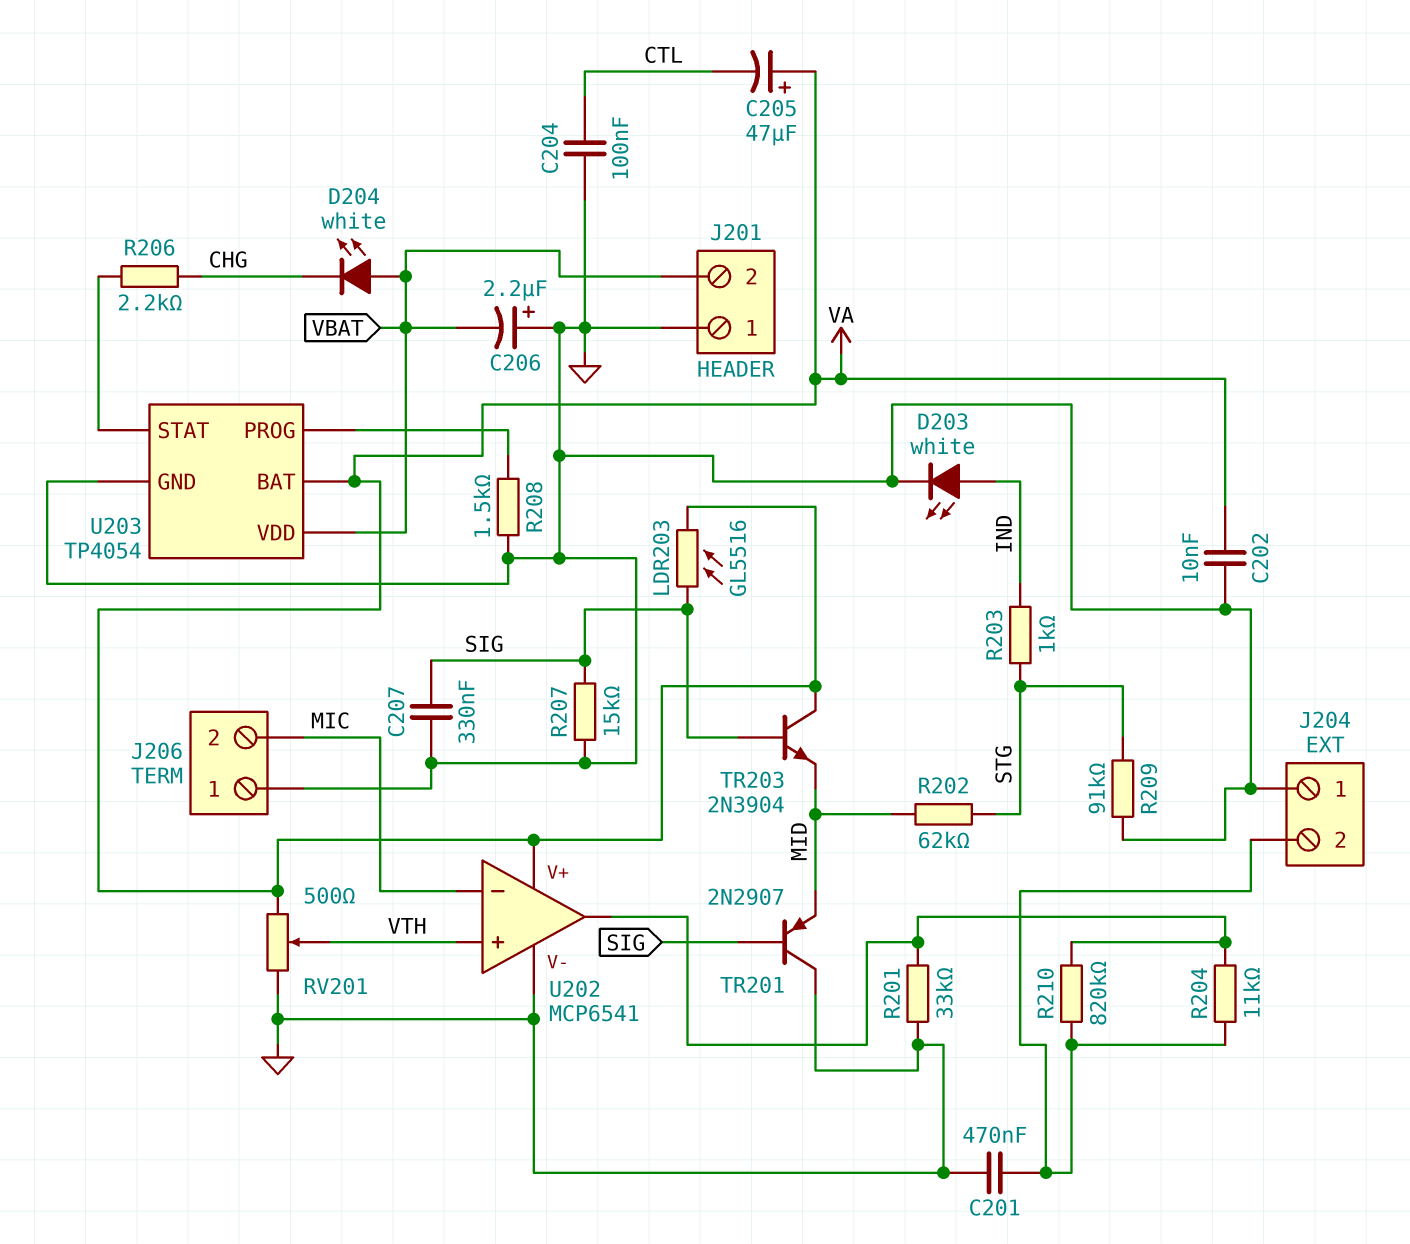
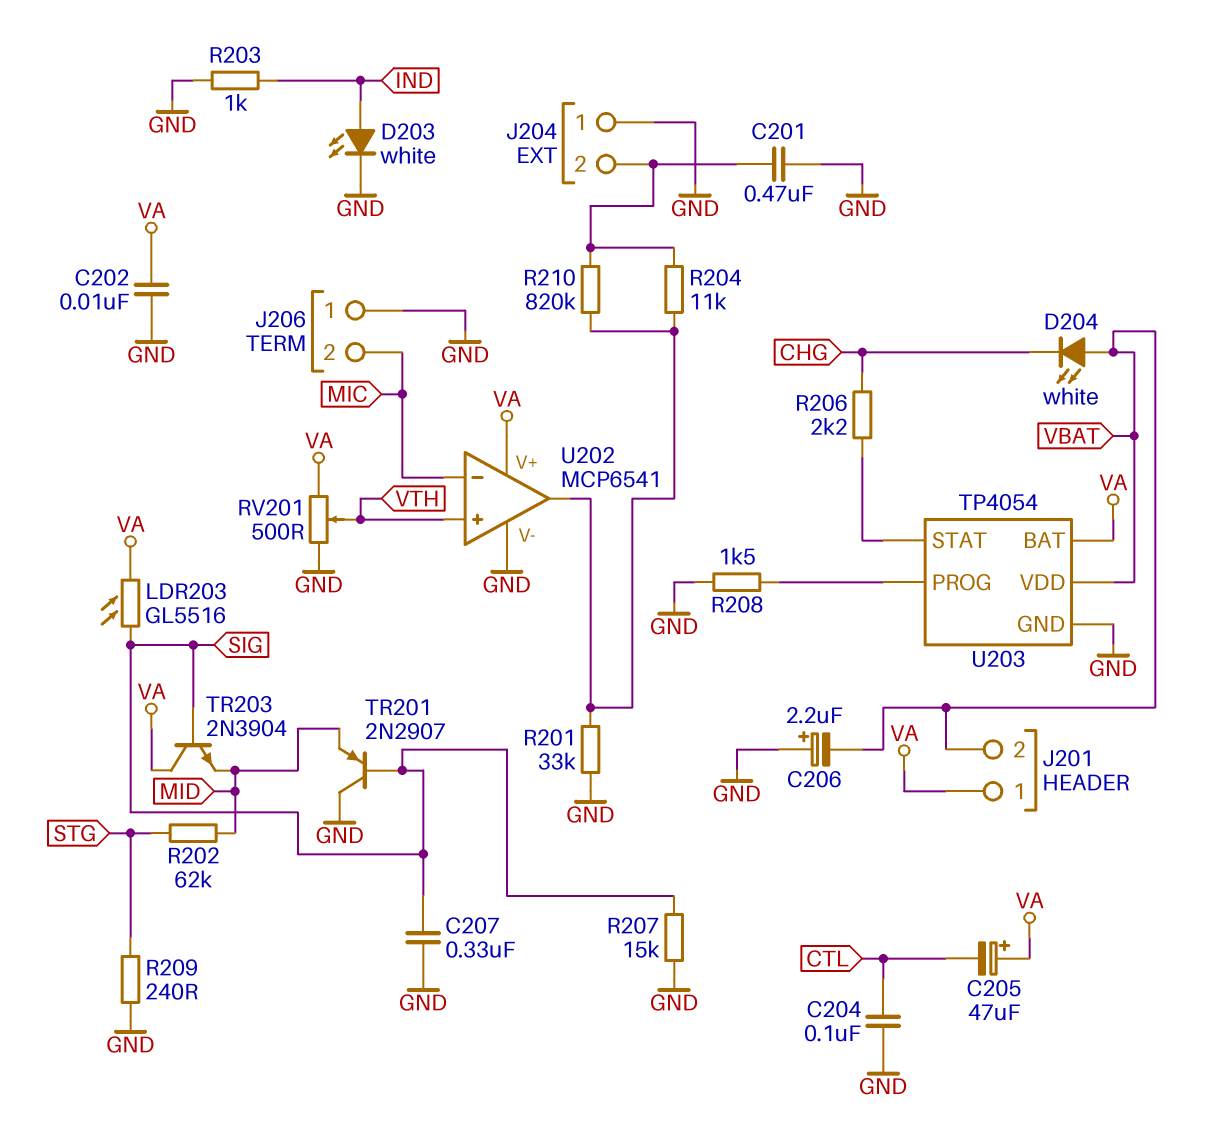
J201 pin 1: GND -> VA
R203: 1k (IND, STG) -> 1k (GND, IND)
R209: 91k (GND, STG) -> 240 (GND, STG)

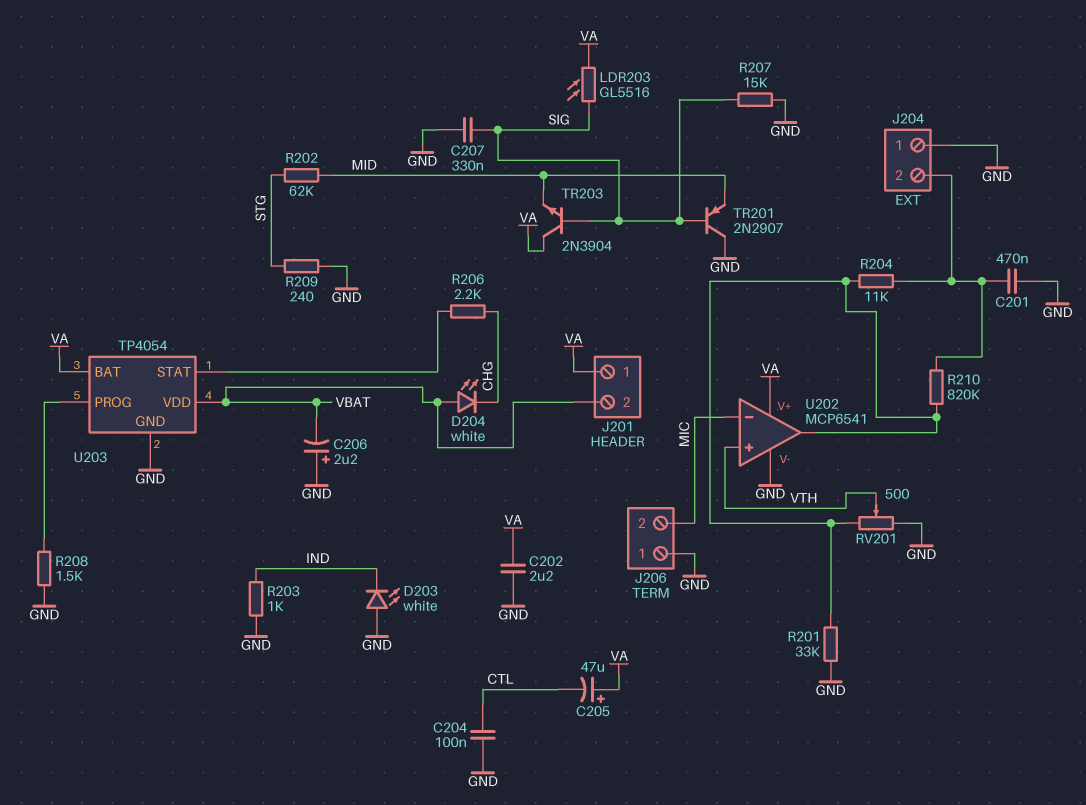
C202: 10nF (GND, VA) -> 2.2uF (GND, VA)
D203: LED white (A IND, K GND) -> LED white (A GND, K IND)
RV201: 500 (GND, VA, wiper VTH) -> 500 (GND, U202/out, wiper VTH)

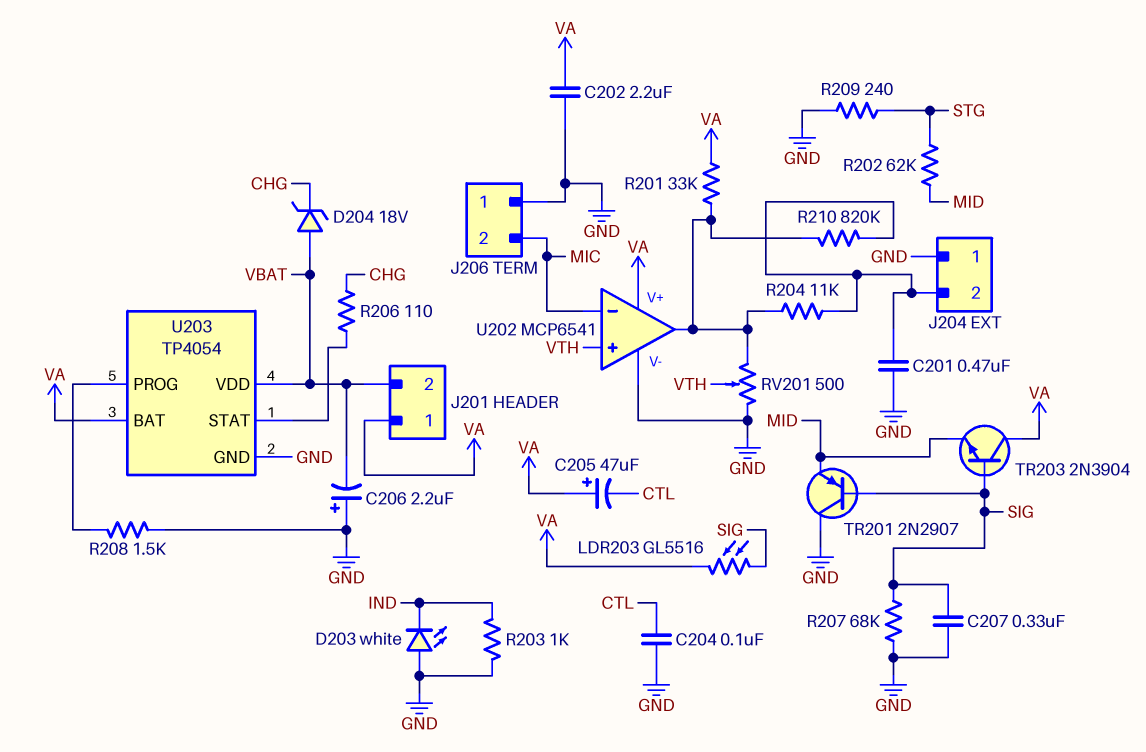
D204: LED white (A VBAT, K CHG) -> zener 18V (A VBAT, K CHG)
R201: 33k (GND, U202/out) -> 33k (U202/out, VA)
R206: 2.2k (CHG, U203/STAT) -> 110 (CHG, U203/STAT)
R207: 15k (GND, SIG) -> 68k (GND, SIG)

